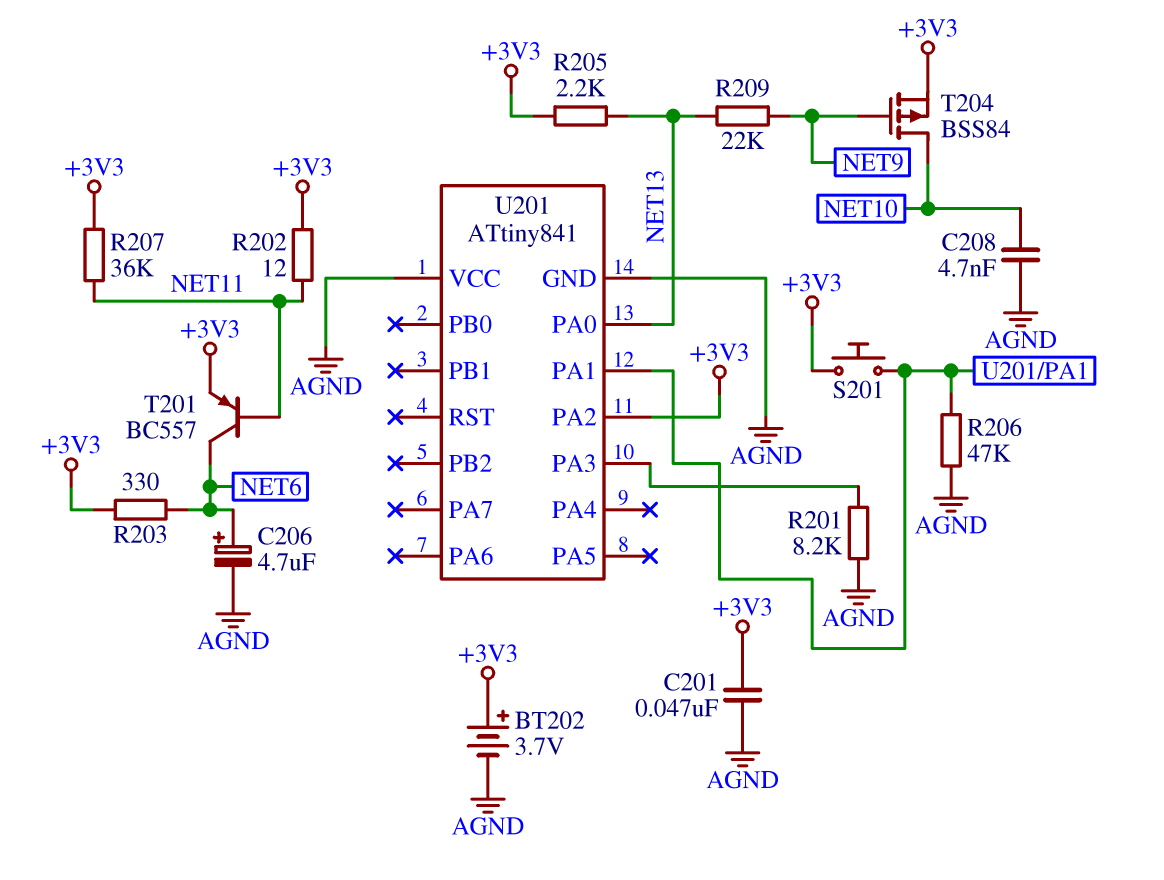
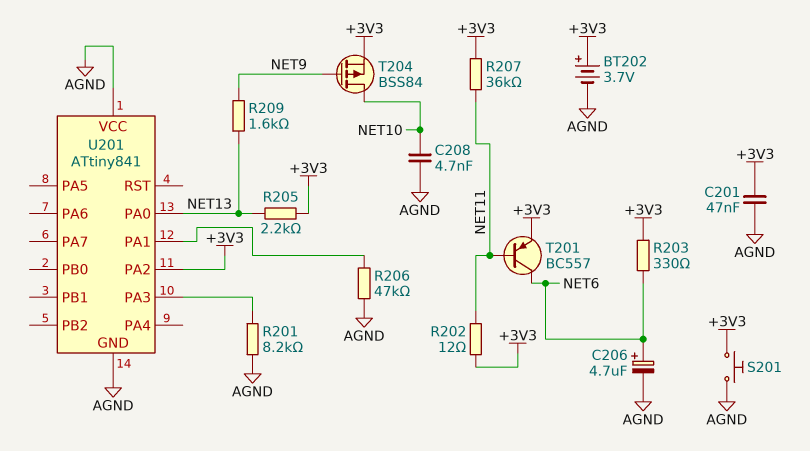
R209: 22k (NET9, NET13) -> 1.6k (NET9, NET13)
S201: button (+3V3, U201/PA1) -> button (+3V3, AGND)

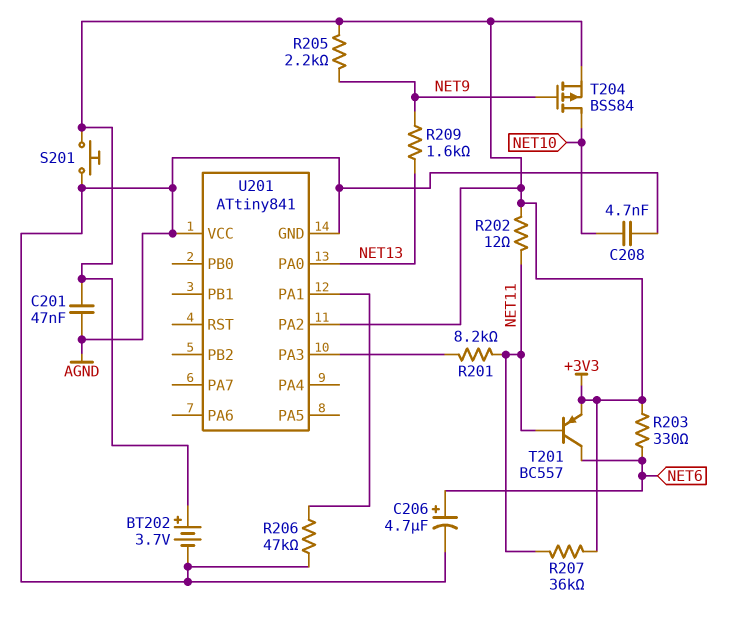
R201: 8.2k (AGND, U201/PA3) -> 8.2k (NET11, U201/PA3)
R205: 2.2k (+3V3, NET13) -> 2.2k (+3V3, NET9)

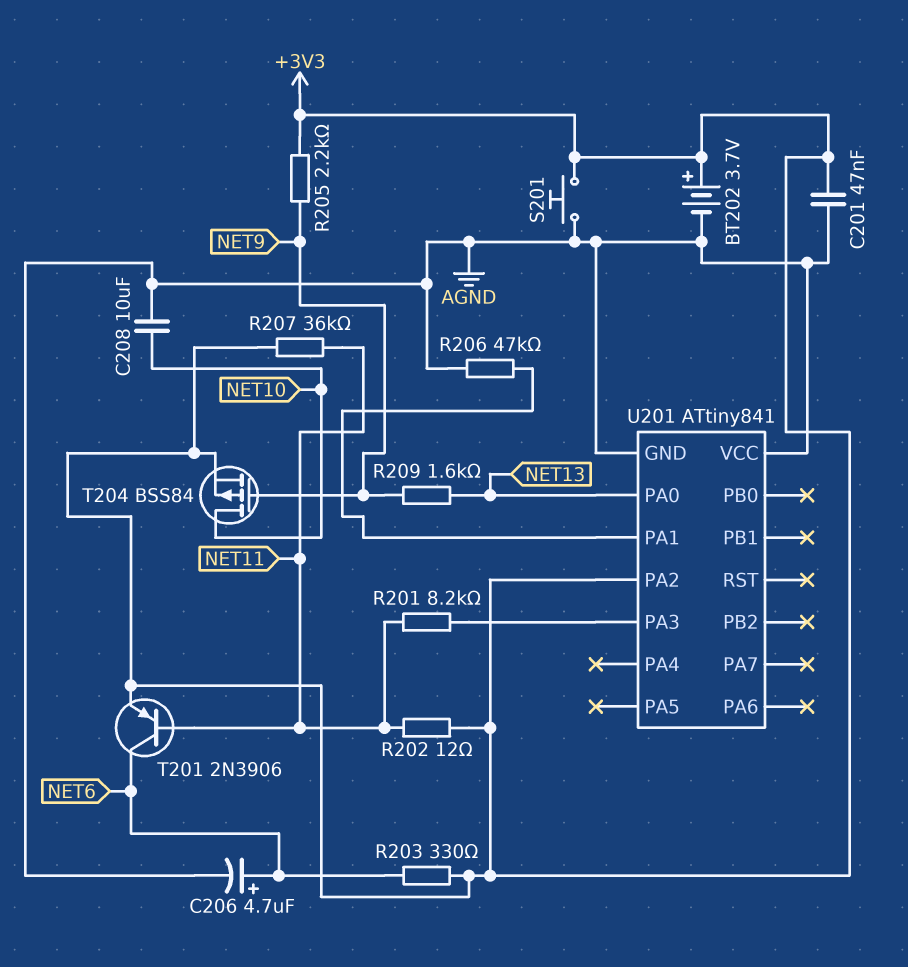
C208: 4.7nF (AGND, NET10) -> 10uF (AGND, NET10)
T201: PNP BC557 (B NET11, C NET6, E +3V3) -> PNP 2N3906 (B NET11, C NET6, E +3V3)

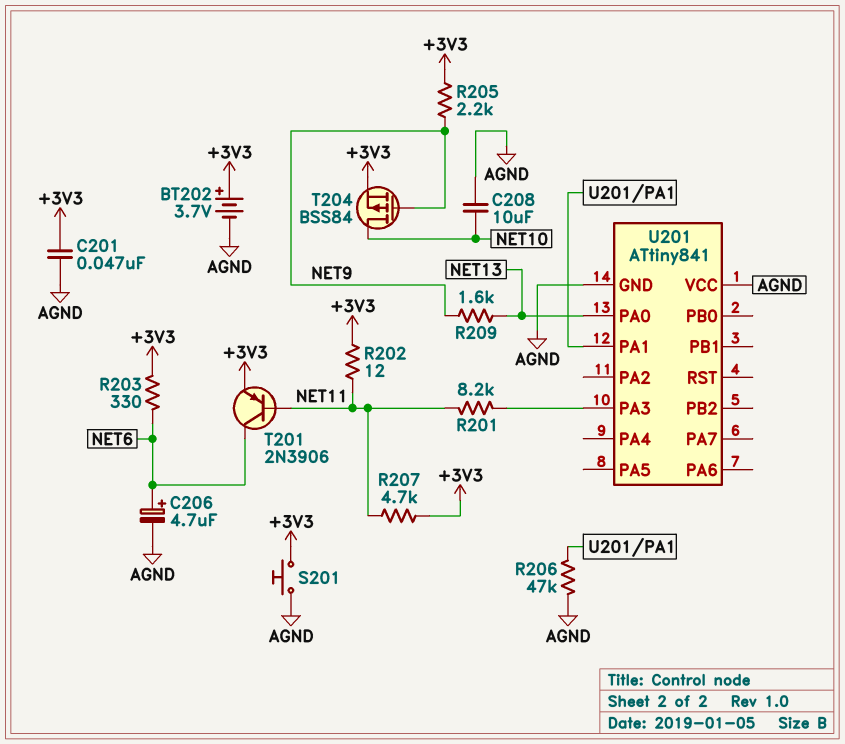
R207: 36k (+3V3, NET11) -> 4.7k (+3V3, NET11)
U201 pin PA2: +3V3 -> none

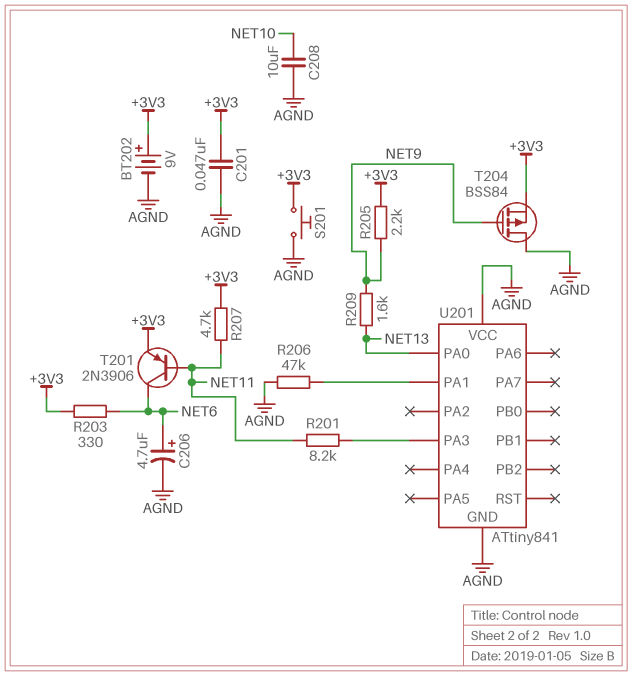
BT202: 3.7V (plus +3V3, minus AGND) -> 9V (plus +3V3, minus AGND)
R202: 12 (+3V3, NET11) -> none
T204: PMOS BSS84 (G NET9, D NET10, S +3V3) -> PMOS BSS84 (G NET9, D AGND, S +3V3)

